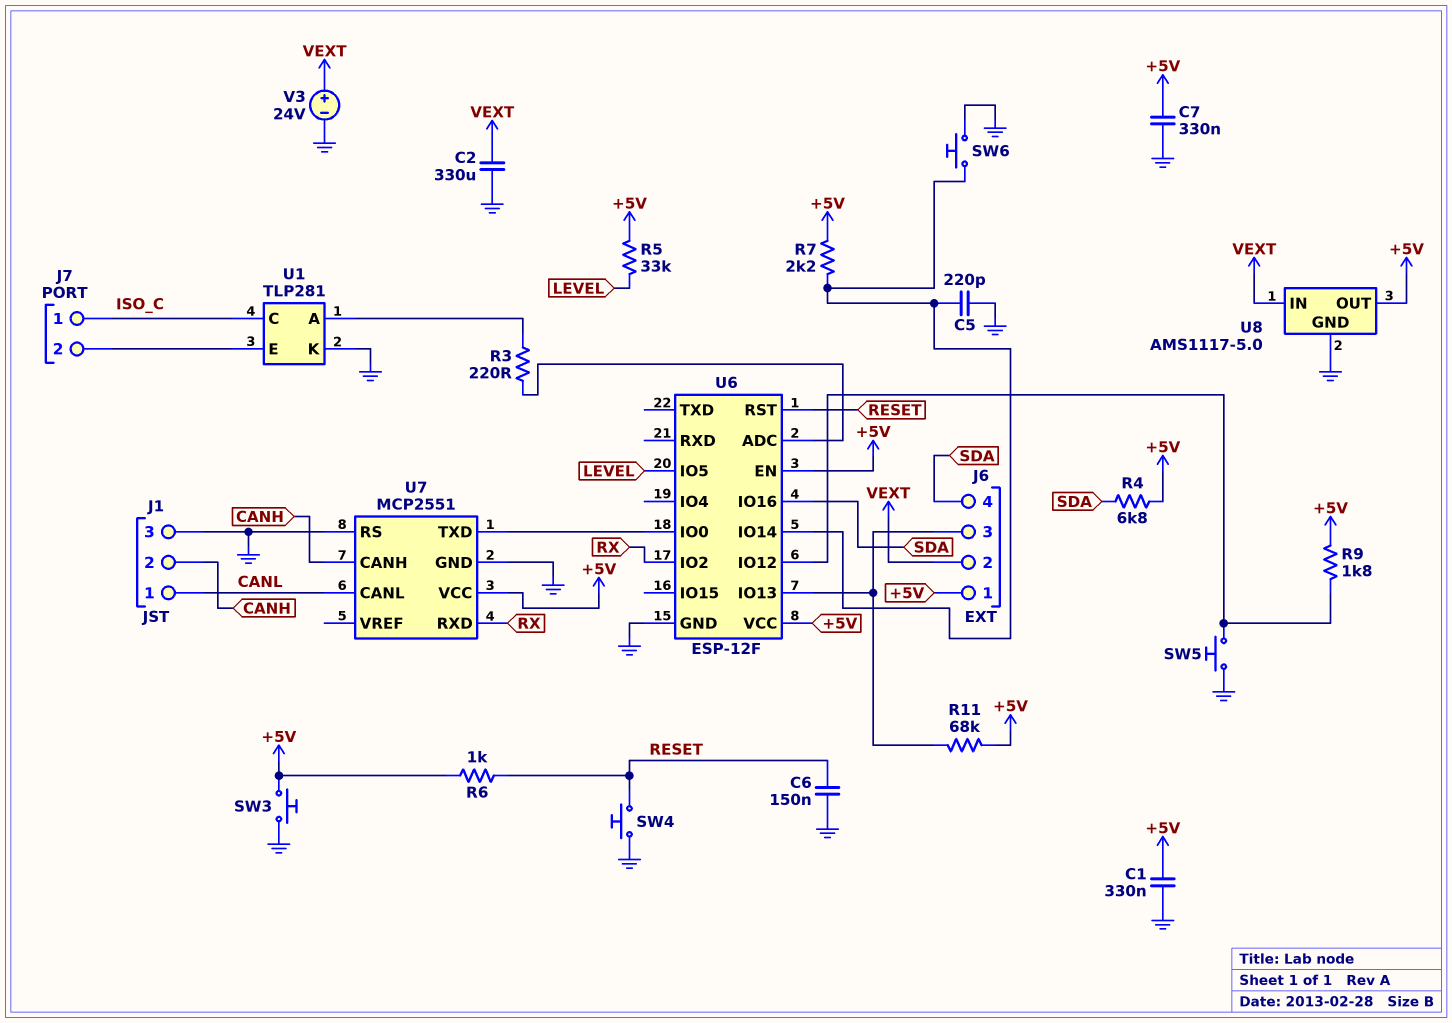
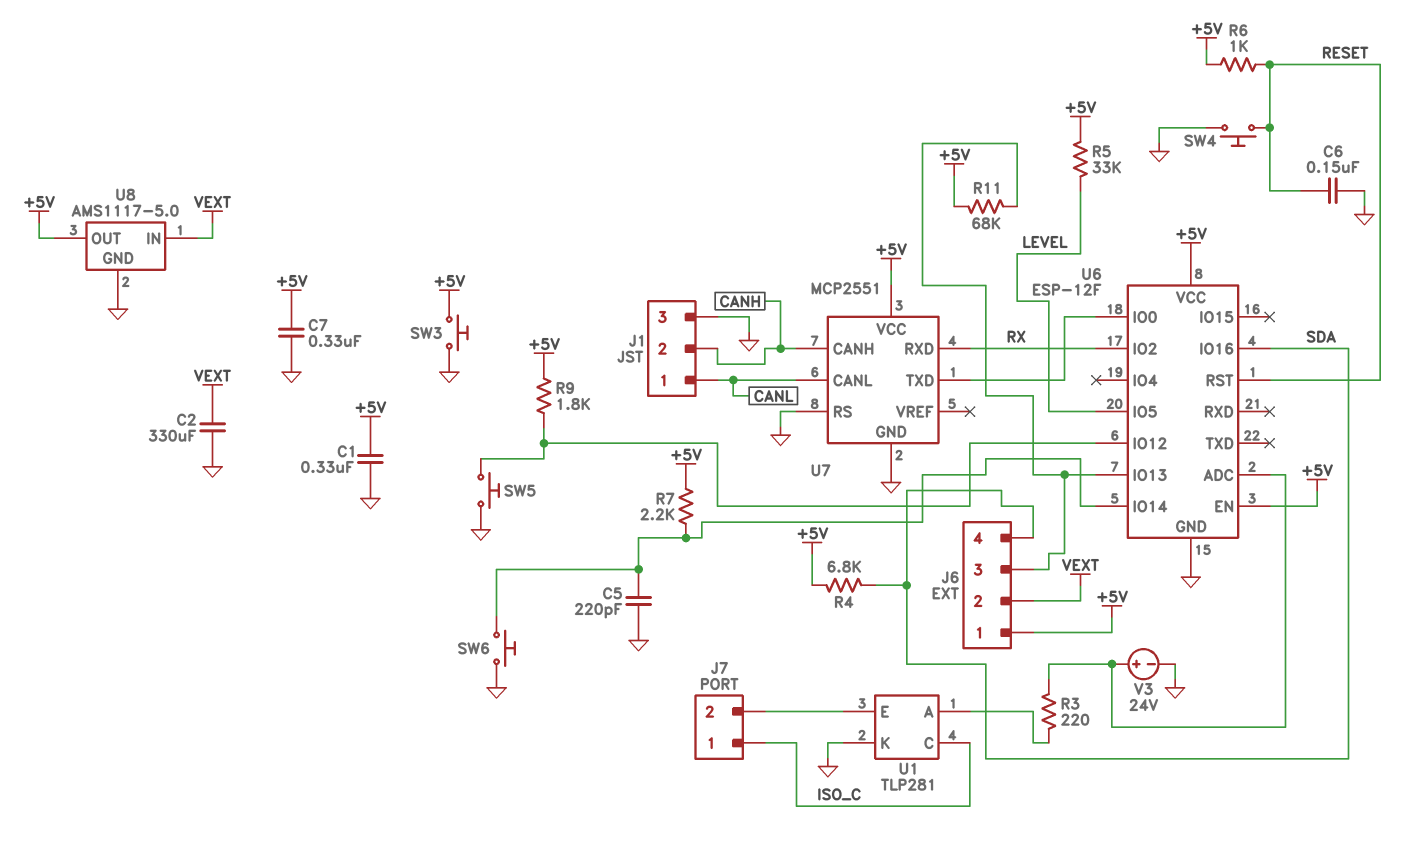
V3: 24V (plus VEXT, minus GND) -> 24V (plus U6/ADC, minus GND)

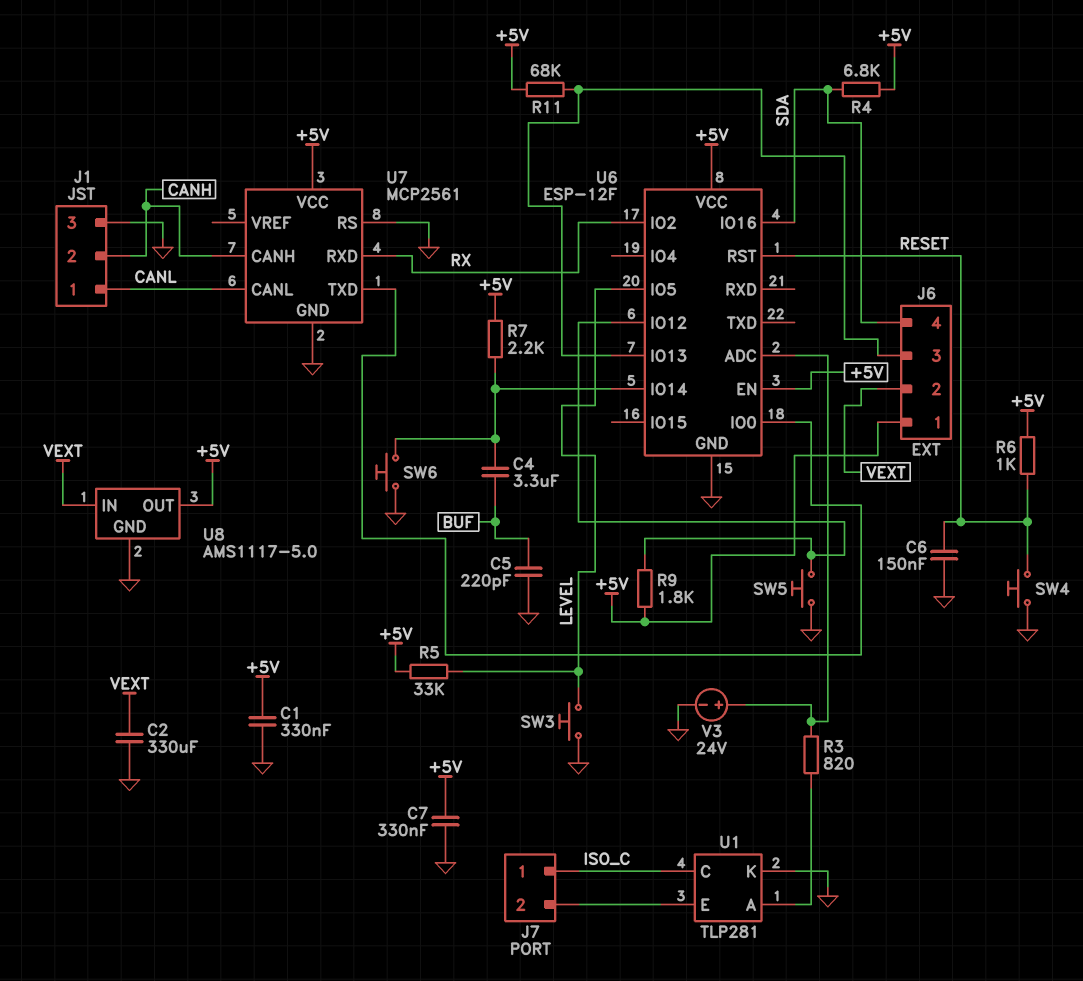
C4: none -> 3.3uF (BUF, U6/IO14)
C5: 220pF (GND, U6/IO14) -> 220pF (BUF, GND)
R3: 220 (U1/A, U6/ADC) -> 820 (U1/A, U6/ADC)
SW3: button (+5V, GND) -> button (GND, LEVEL)
U7: MCP2551 -> MCP2561

